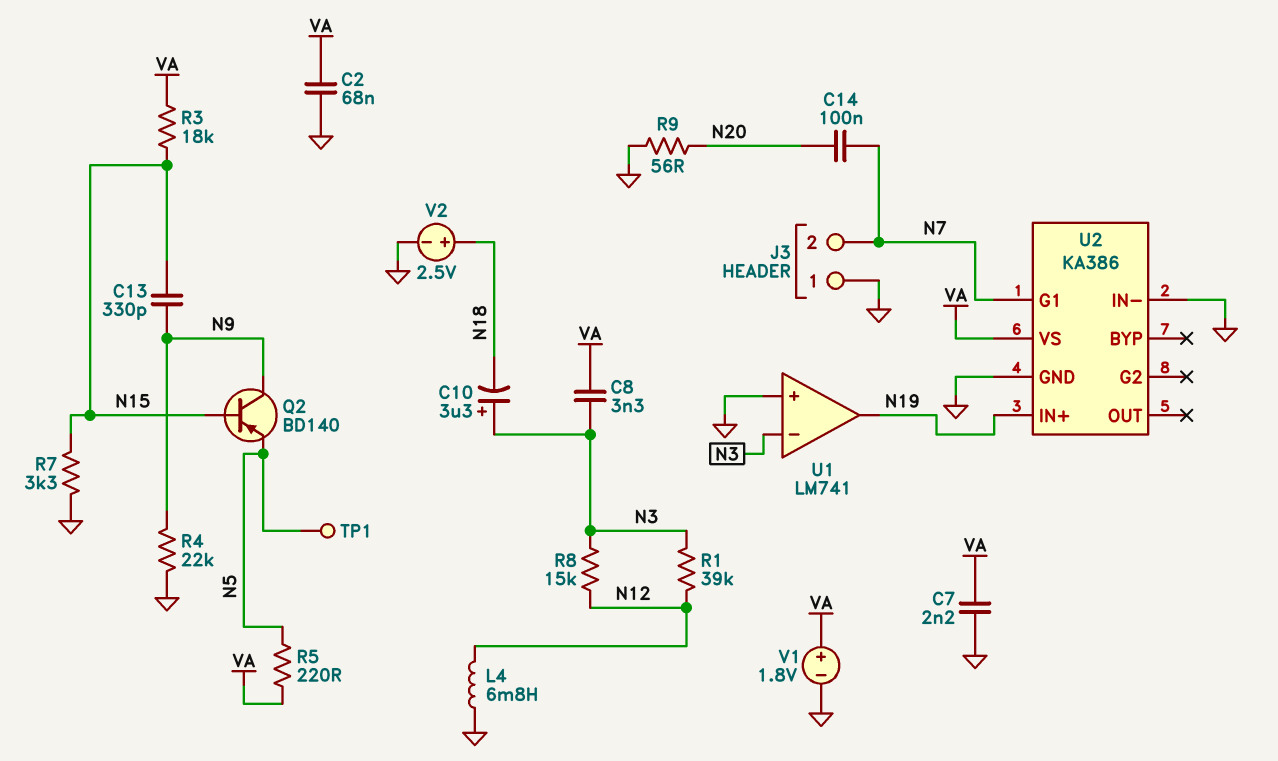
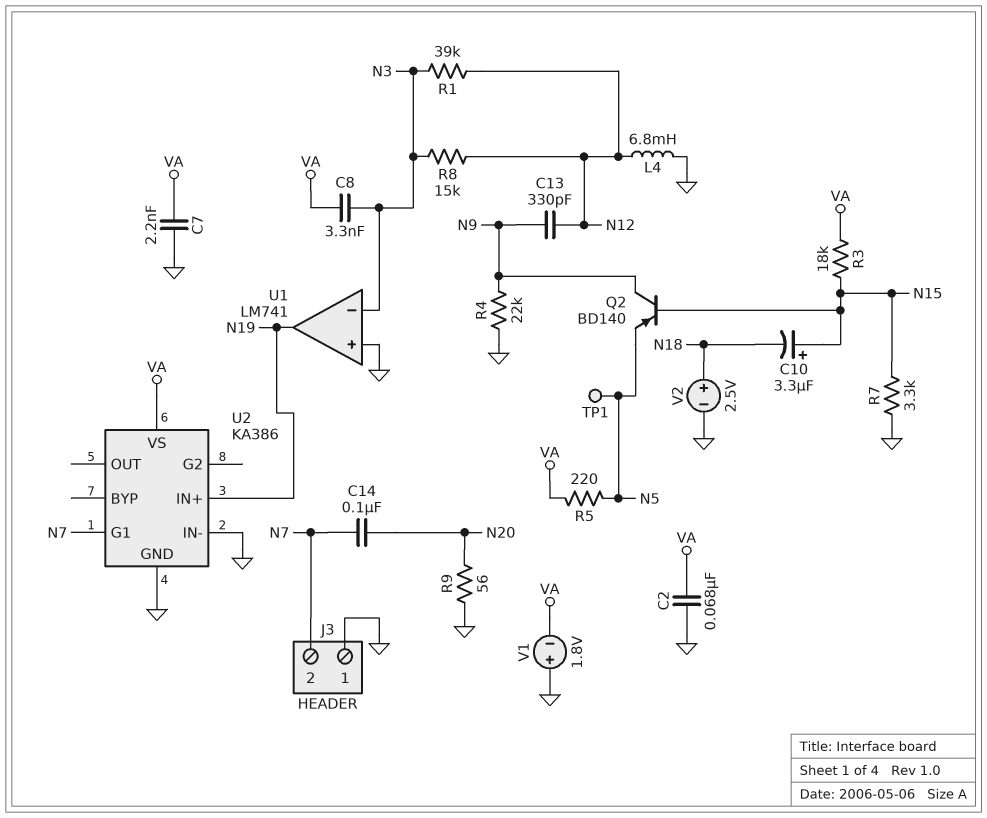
C10: 3.3uF (plus N3, minus N18) -> 3.3uF (plus N15, minus N18)
C13: 330pF (N9, N15) -> 330pF (N9, N12)
V1: 1.8V (plus VA, minus GND) -> 1.8V (plus GND, minus VA)

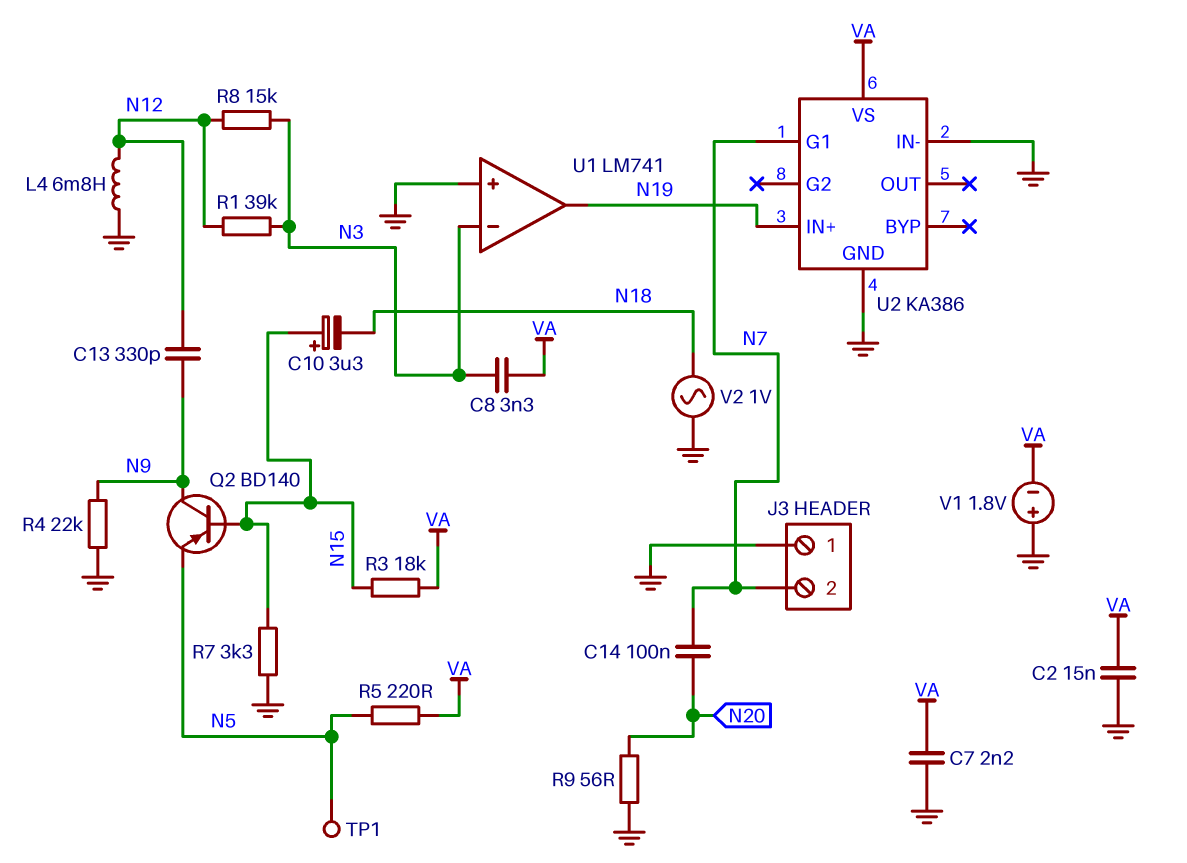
C2: 68nF (GND, VA) -> 15nF (GND, VA)
V2: 2.5V (plus N18, minus GND) -> AC 1V (GND, N18)

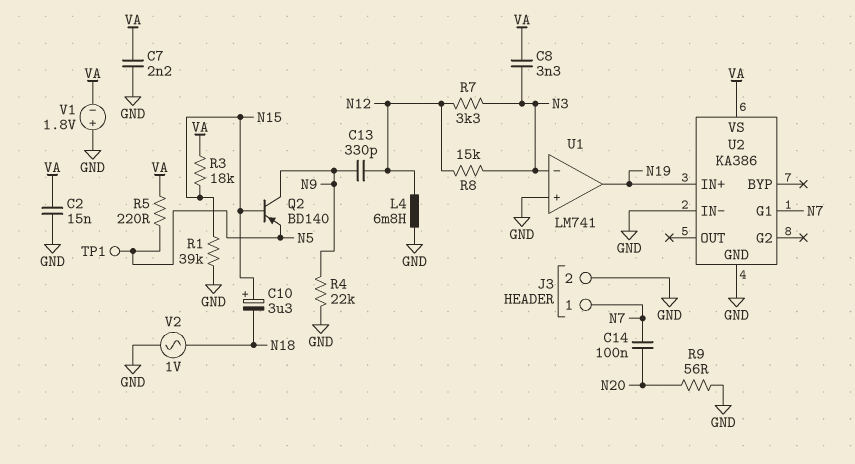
J3 pin 1: GND -> N7
J3 pin 2: N7 -> GND
R1: 39k (N3, N12) -> 39k (GND, N15)
R7: 3.3k (GND, N15) -> 3.3k (N3, N12)

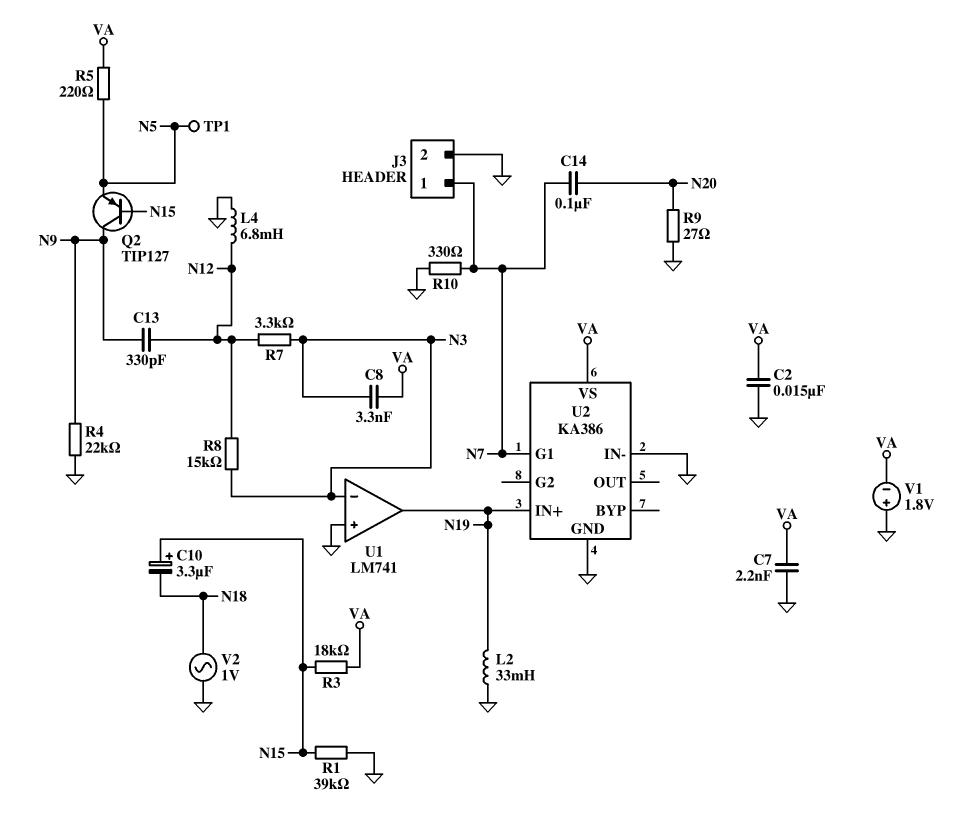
L2: none -> 33mH (GND, N19)
Q2: PNP BD140 (B N15, C N9, E N5) -> PNP TIP127 (B N15, C N9, E N5)
R9: 56 (GND, N20) -> 27 (GND, N20)
R10: none -> 330 (GND, N7)

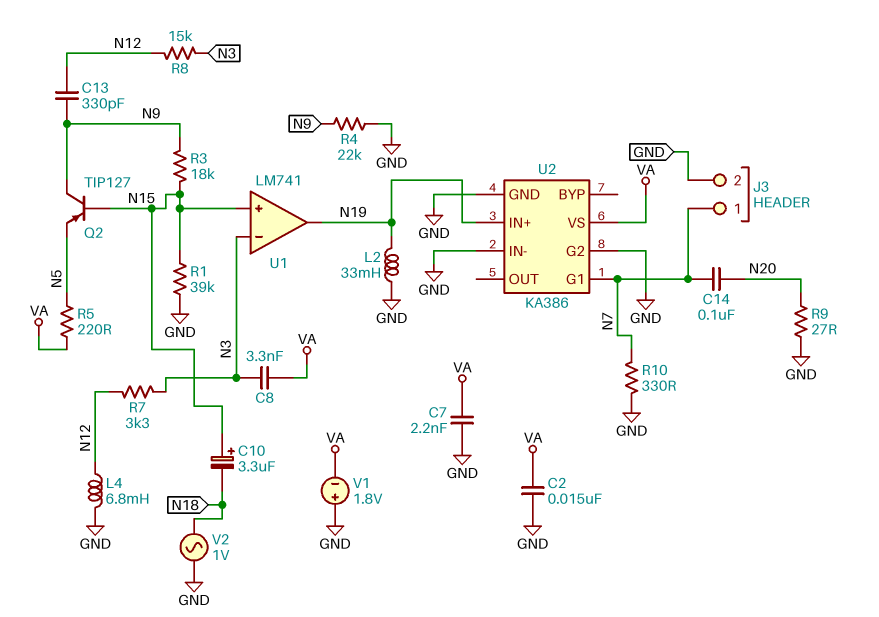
R3: 18k (N15, VA) -> 18k (N9, N15)
TP1: test point (N5) -> none
U1 pin in+: GND -> N15
U2 pin G2: none -> GND

